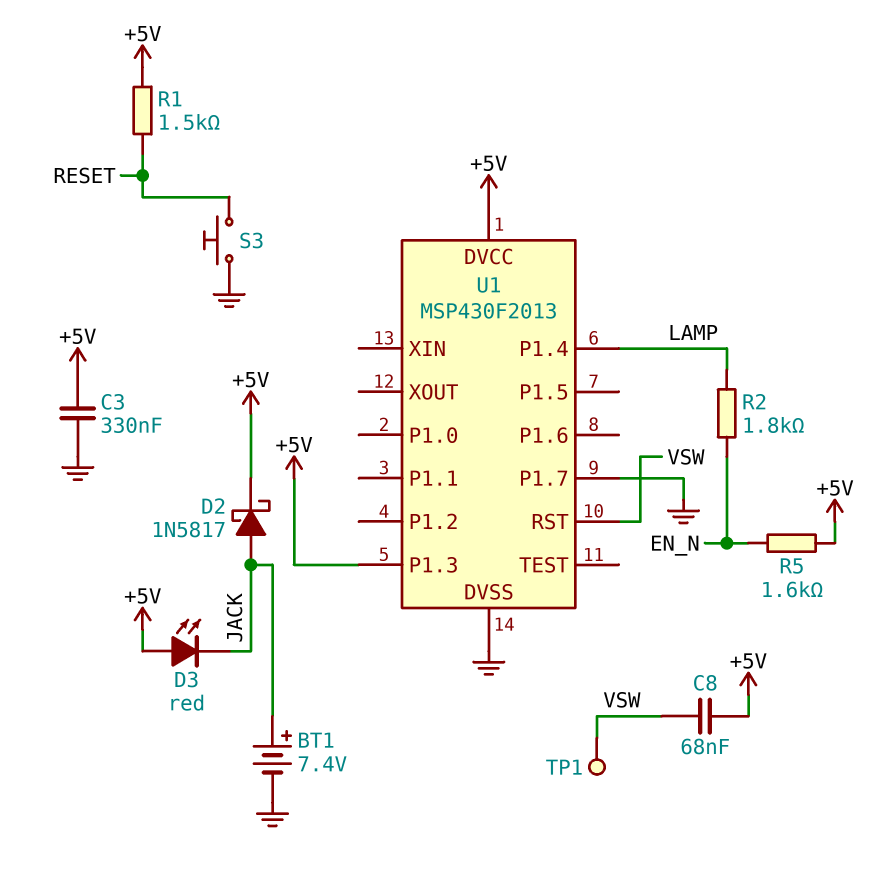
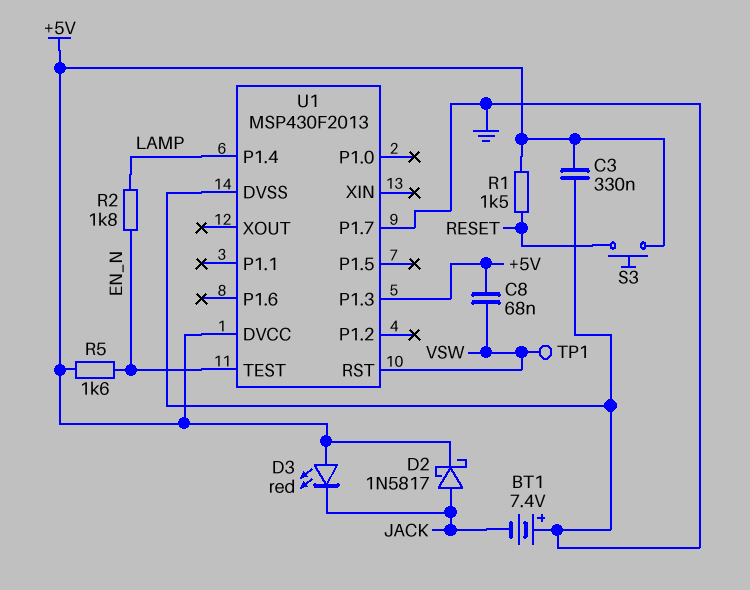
BT1: 7.4V (plus JACK, minus GND) -> 7.4V (plus GND, minus JACK)
S3: button (GND, RESET) -> button (+5V, RESET)
U1 pin TEST: none -> EN_N

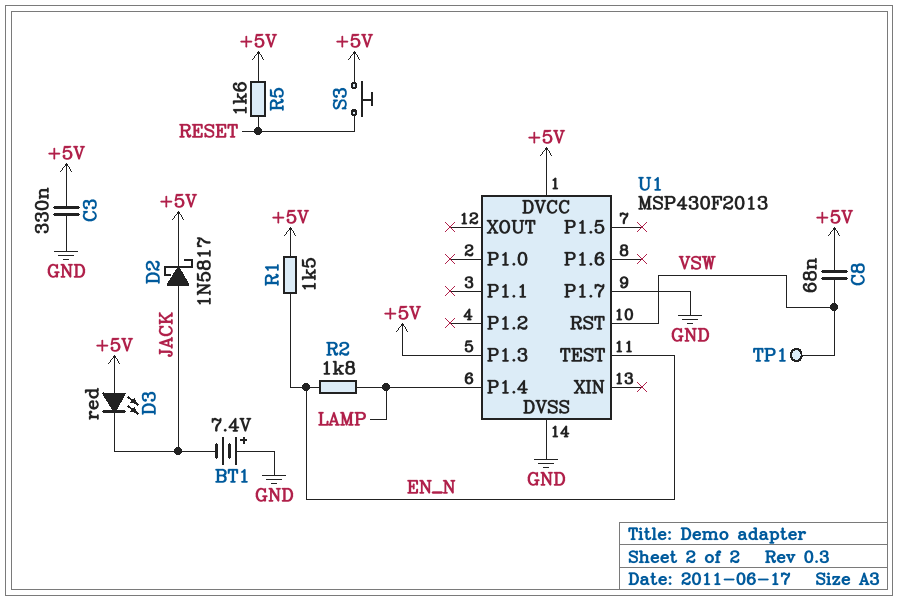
R1: 1.5k (+5V, RESET) -> 1.5k (+5V, EN_N)
R5: 1.6k (+5V, EN_N) -> 1.6k (+5V, RESET)

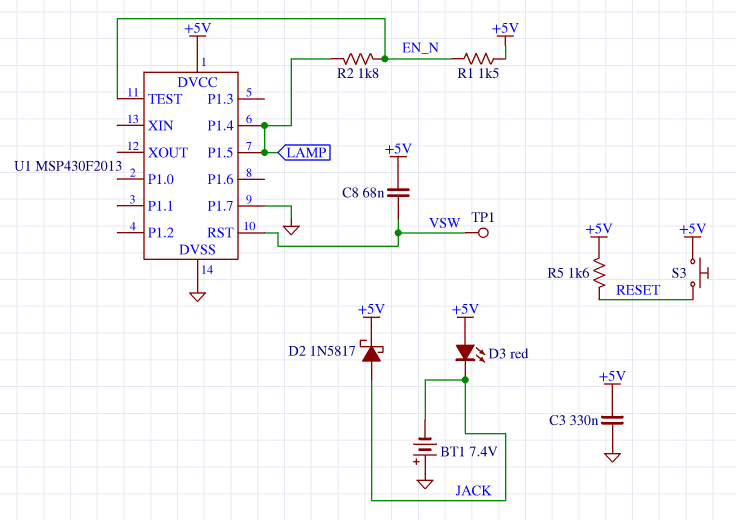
U1 pin P1.3: +5V -> none
U1 pin P1.5: none -> LAMP

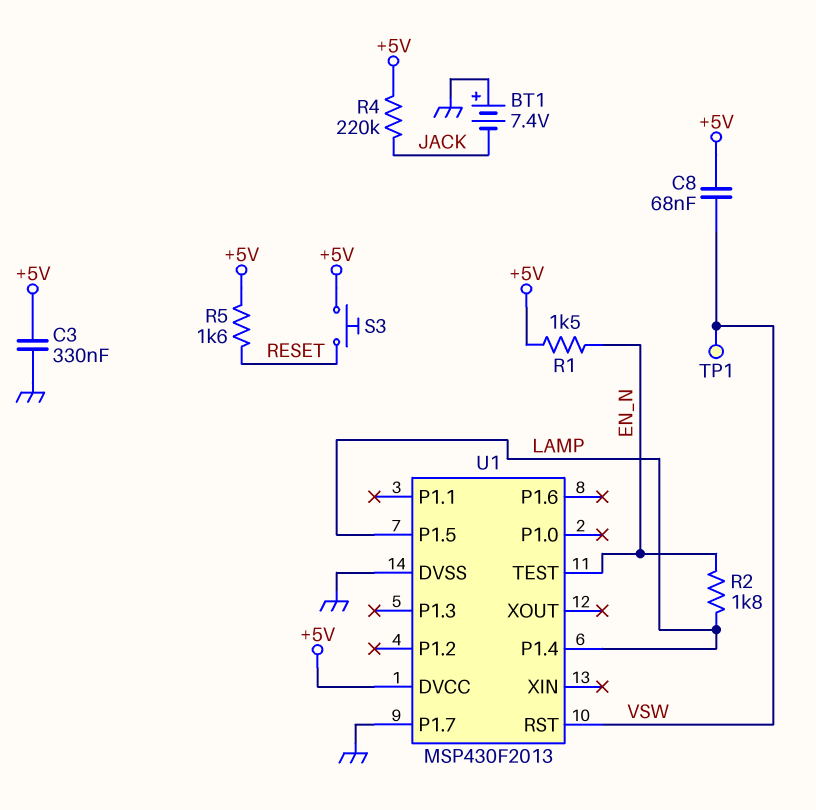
D2: schottky 1N5817 (A JACK, K +5V) -> none
D3: LED red (A +5V, K JACK) -> none
R4: none -> 220k (+5V, JACK)

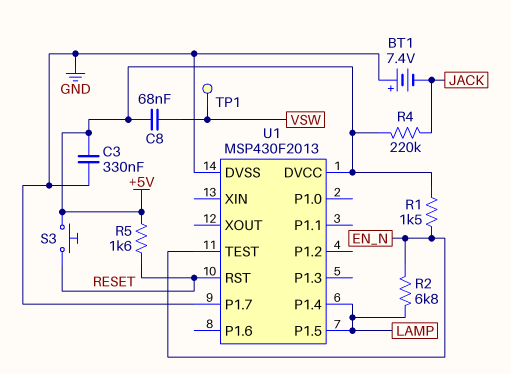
R2: 1.8k (EN_N, LAMP) -> 6.8k (EN_N, LAMP)
U1 pin RST: VSW -> RESET

